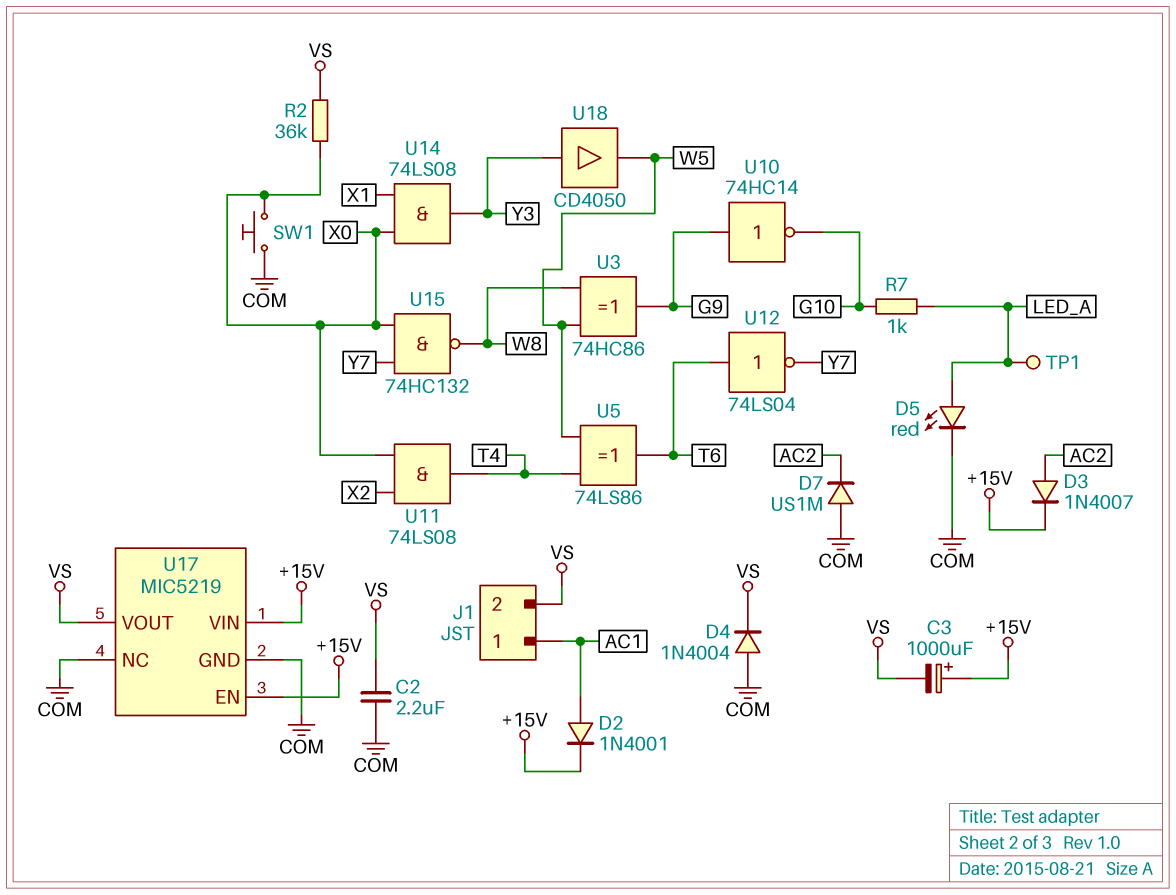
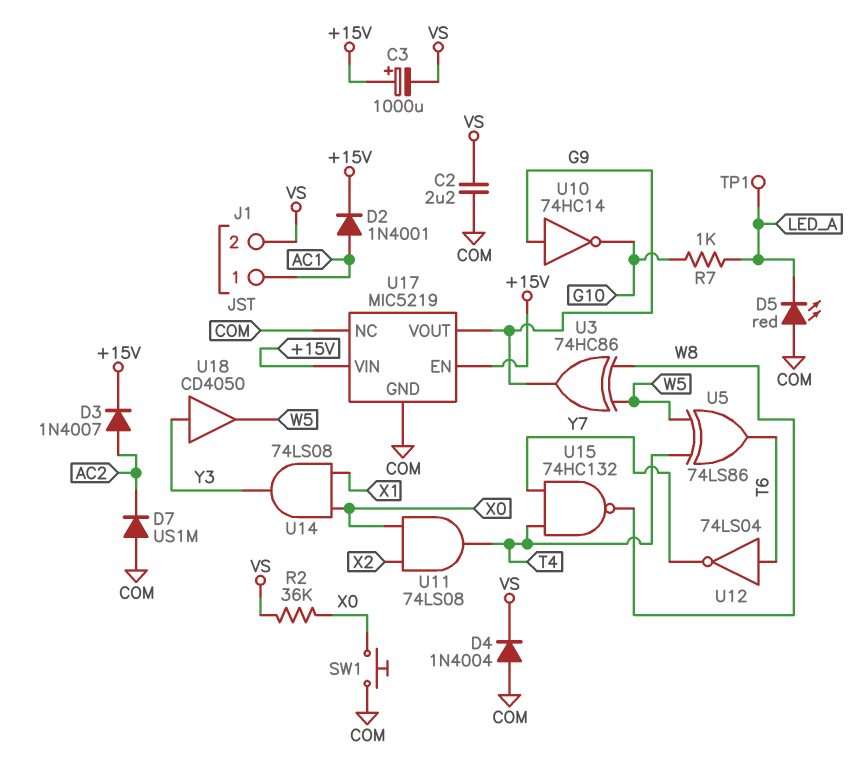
D5: LED red (A LED_A, K COM) -> LED red (A COM, K LED_A)
U15: NAND 74HC132 (in X0, in Y7, out W8) -> NAND 74HC132 (in T4, in Y7, out W8)
U17 pin VOUT: VS -> G9

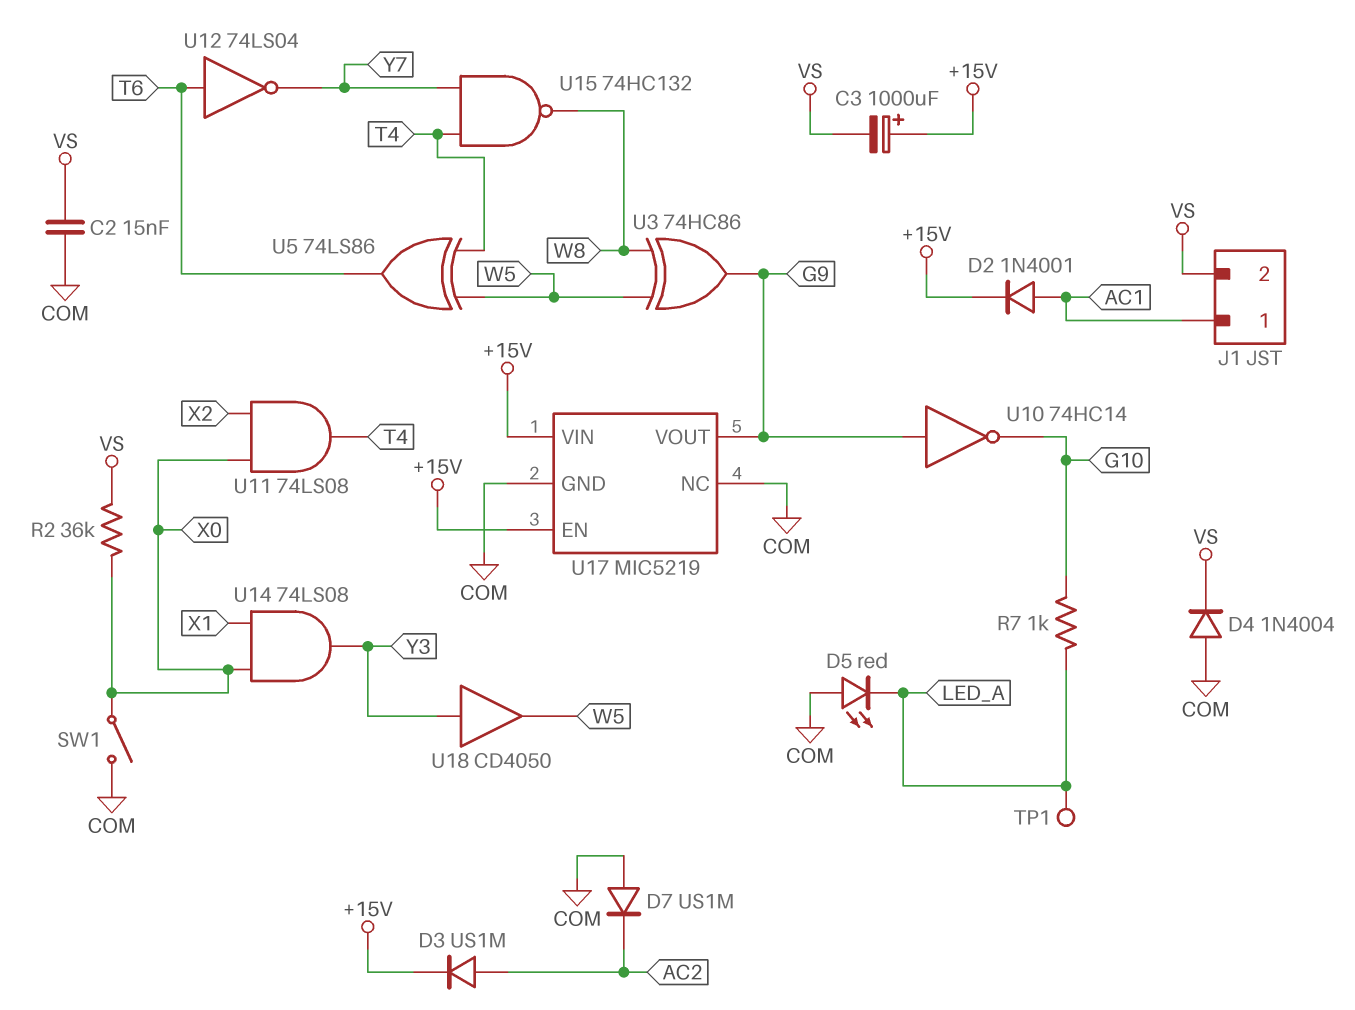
C2: 2.2uF (COM, VS) -> 15nF (COM, VS)
D3: diode 1N4007 (A AC2, K +15V) -> diode US1M (A AC2, K +15V)
SW1: button (COM, X0) -> switch (COM, X0)

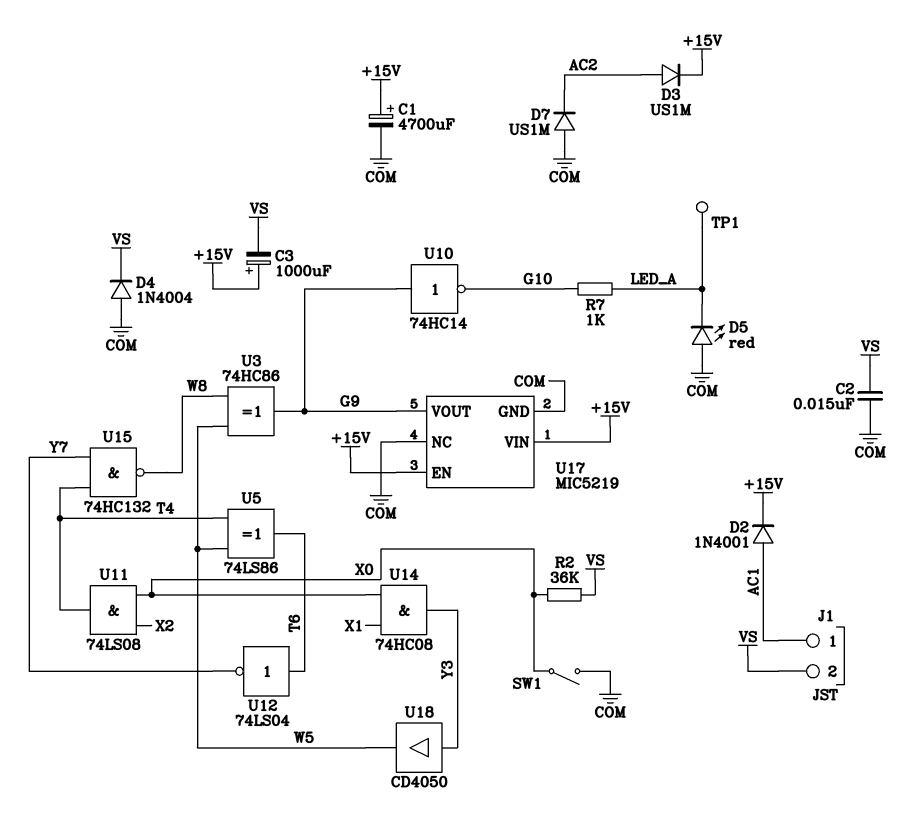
C1: none -> 4700uF (plus +15V, minus COM)
U14: AND 74LS08 (in X0, in X1, out Y3) -> AND 74HC08 (in X0, in X1, out Y3)

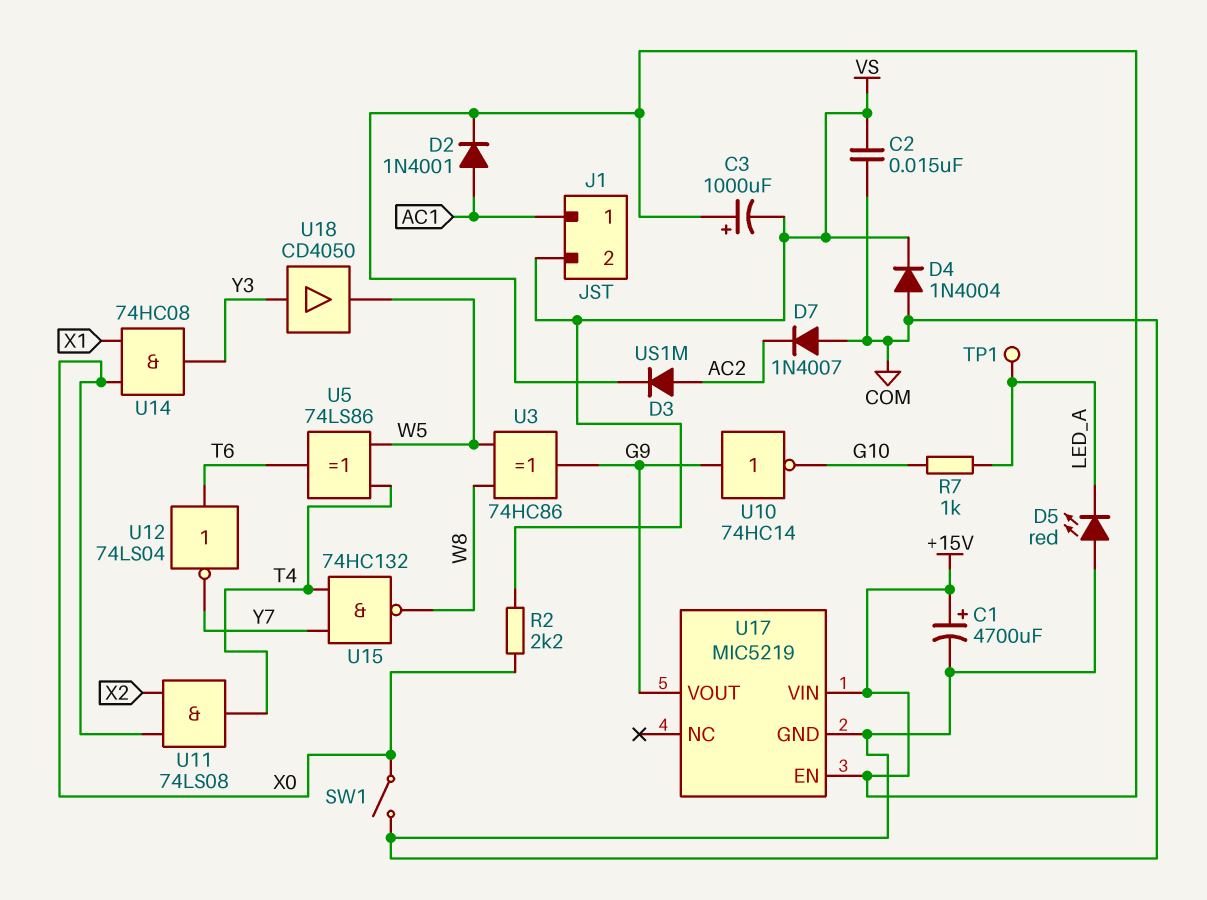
D7: diode US1M (A COM, K AC2) -> diode 1N4007 (A COM, K AC2)
R2: 36k (VS, X0) -> 2.2k (VS, X0)
U17 pin NC: COM -> none

